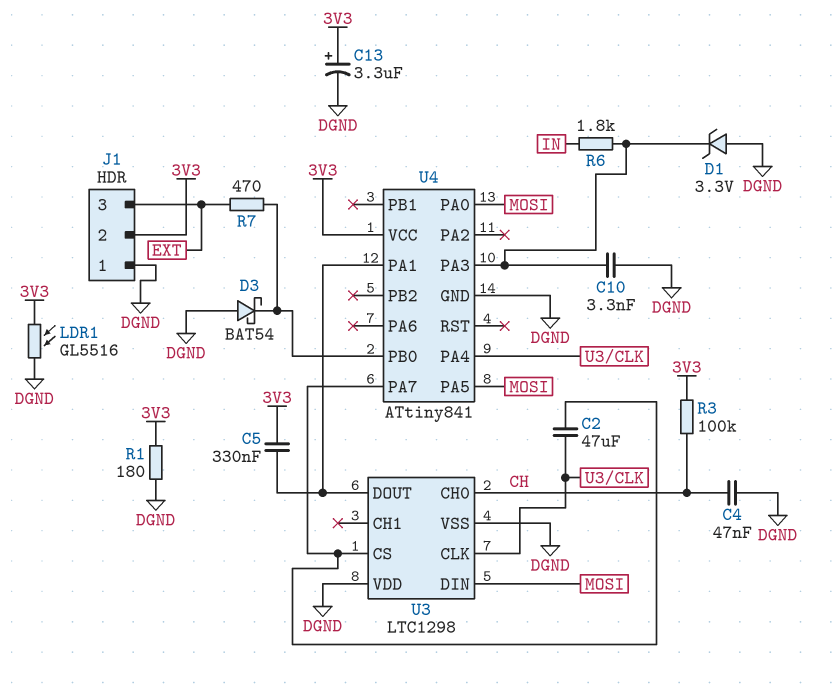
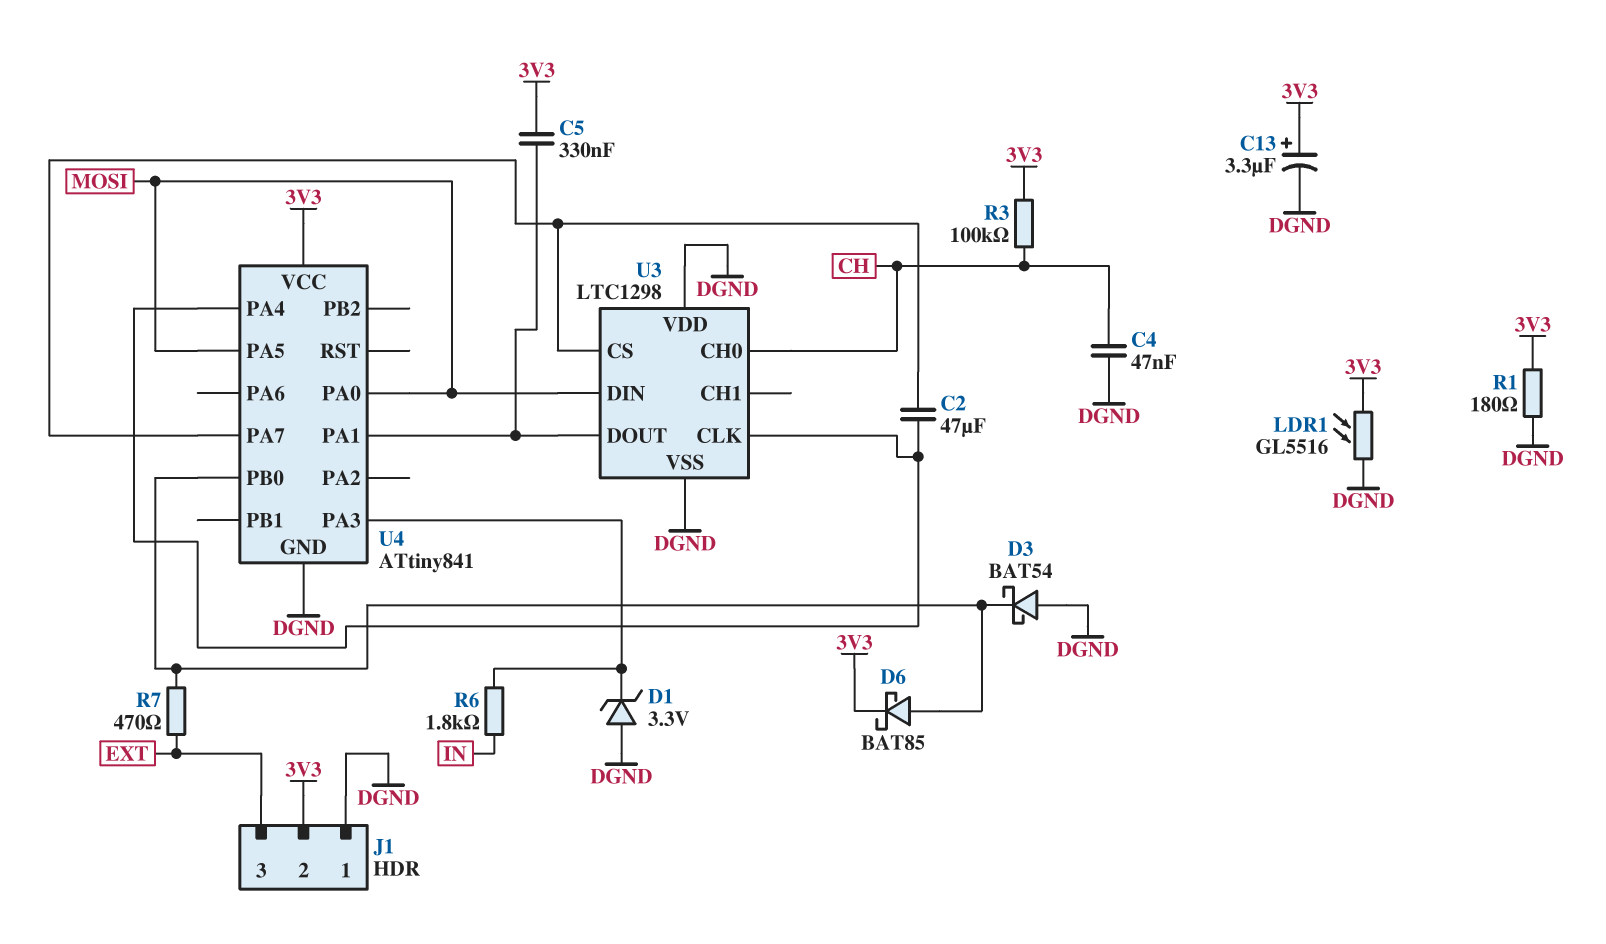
C10: 3.3nF (DGND, U4/PA3) -> none
D6: none -> schottky BAT85 (A U4/PB0, K 3V3)

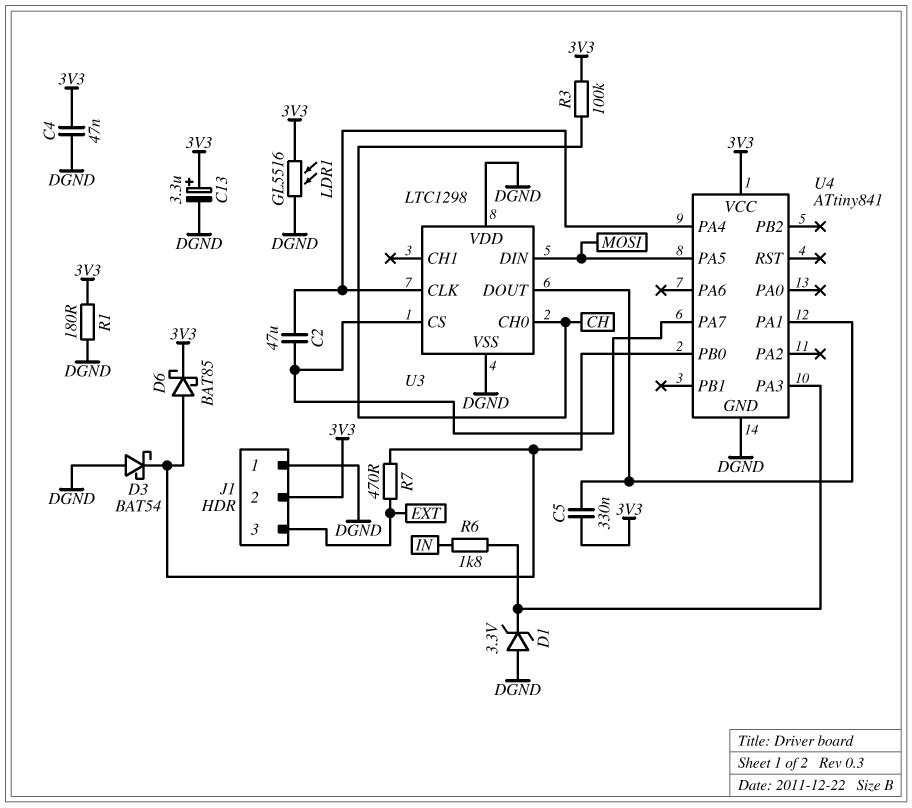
C4: 47nF (CH, DGND) -> 47nF (3V3, DGND)
U4 pin PA0: MOSI -> none

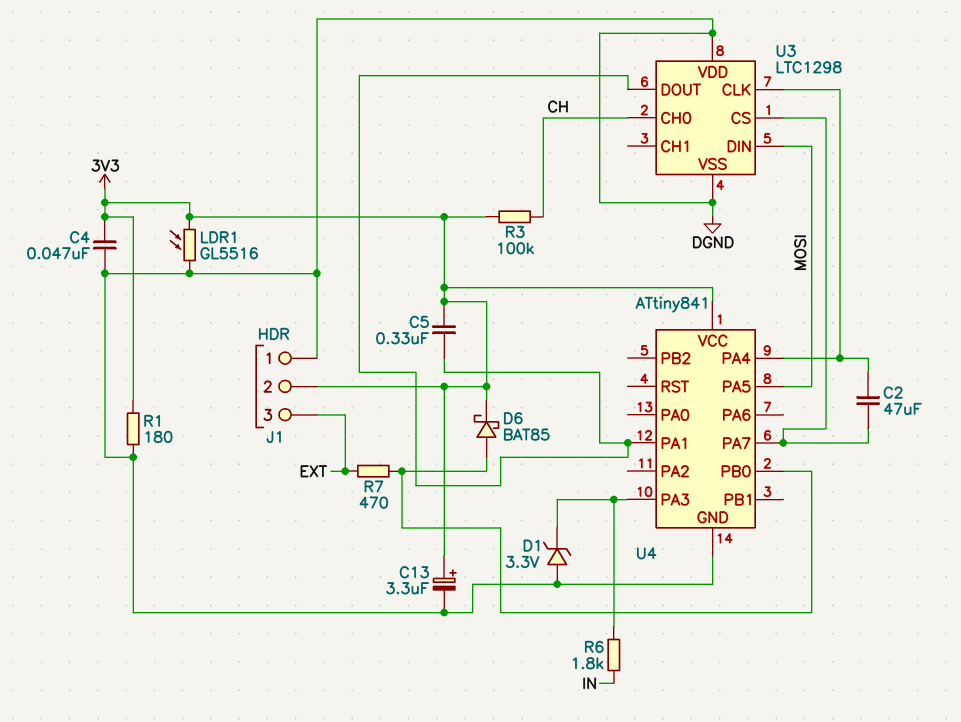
D3: schottky BAT54 (A DGND, K U4/PB0) -> none

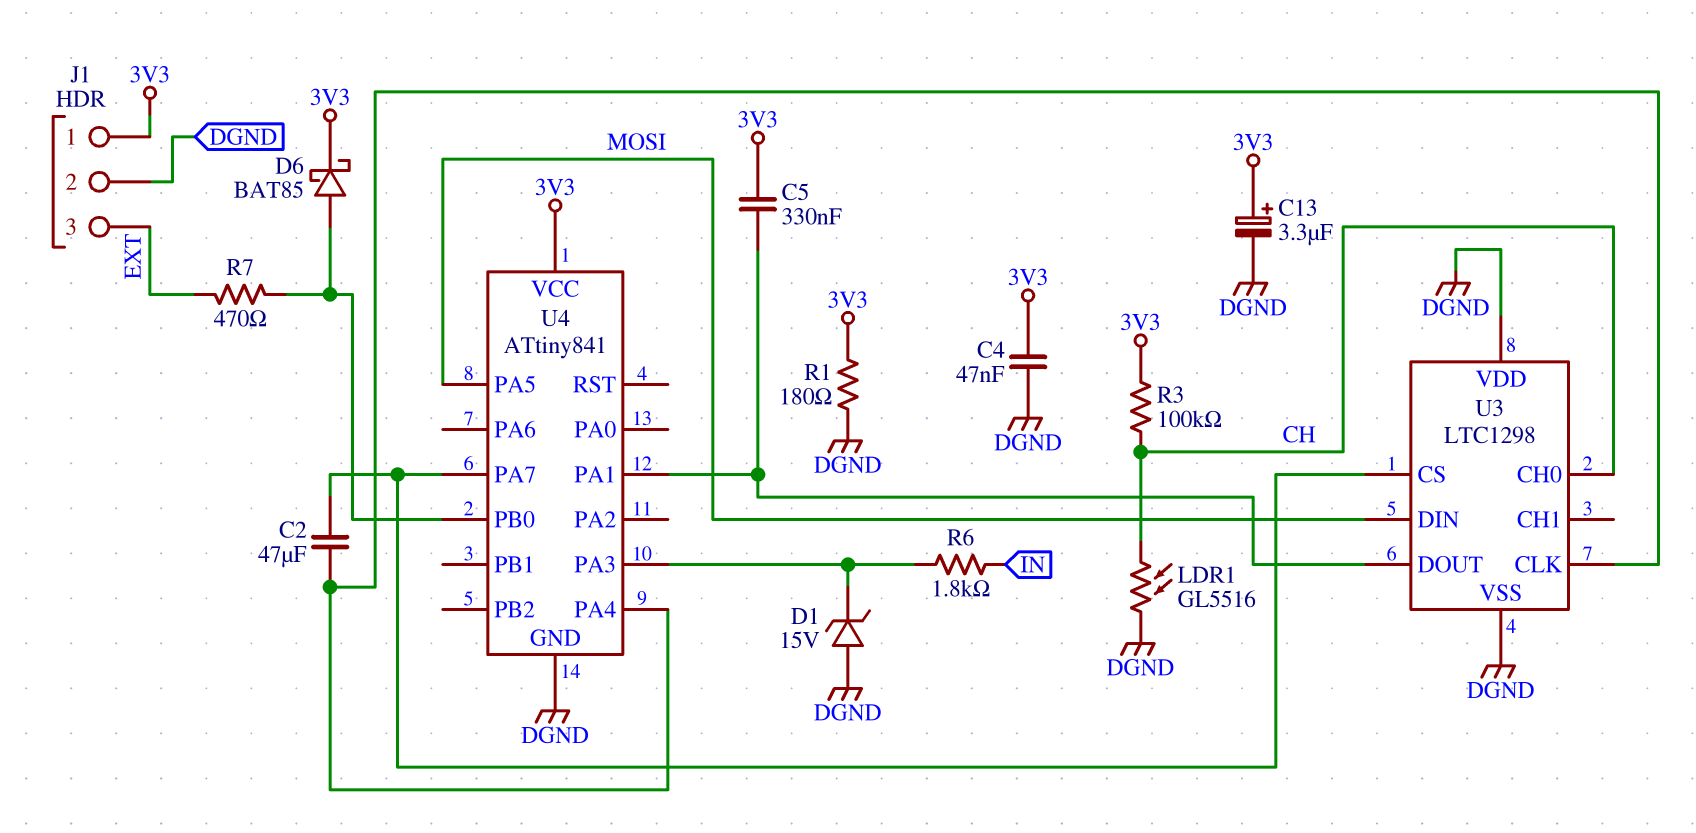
D1: zener 3.3V (A DGND, K U4/PA3) -> zener 15V (A DGND, K U4/PA3)
J1 pin 1: DGND -> 3V3
J1 pin 2: 3V3 -> DGND
LDR1: GL5516 (3V3, DGND) -> GL5516 (CH, DGND)

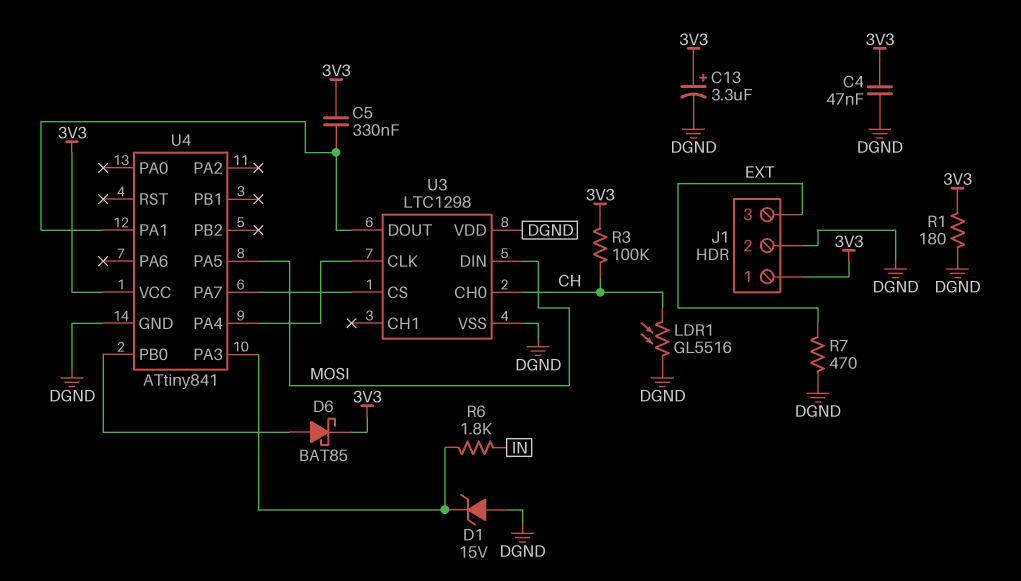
C2: 47uF (U3/CLK, U3/CS) -> none
R7: 470 (EXT, U4/PB0) -> 470 (DGND, EXT)

